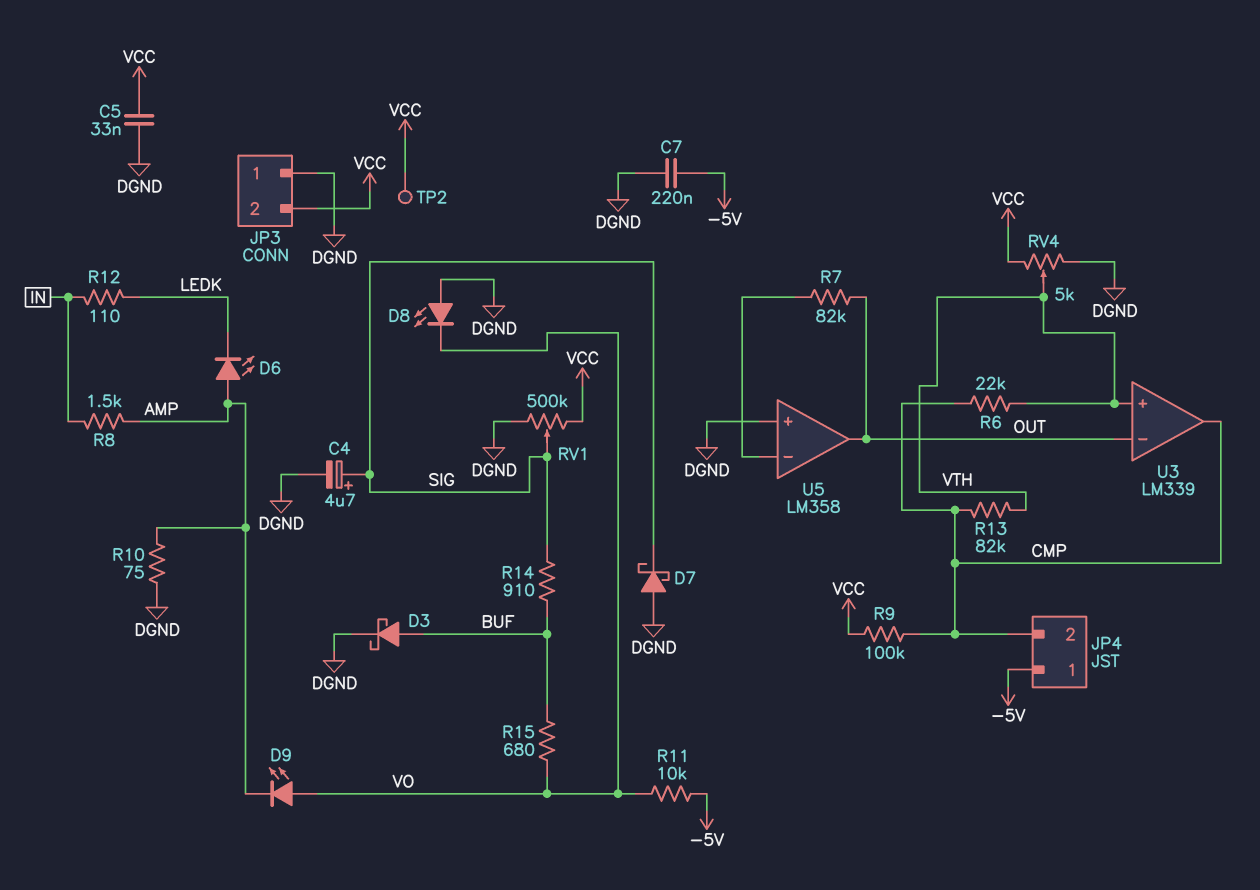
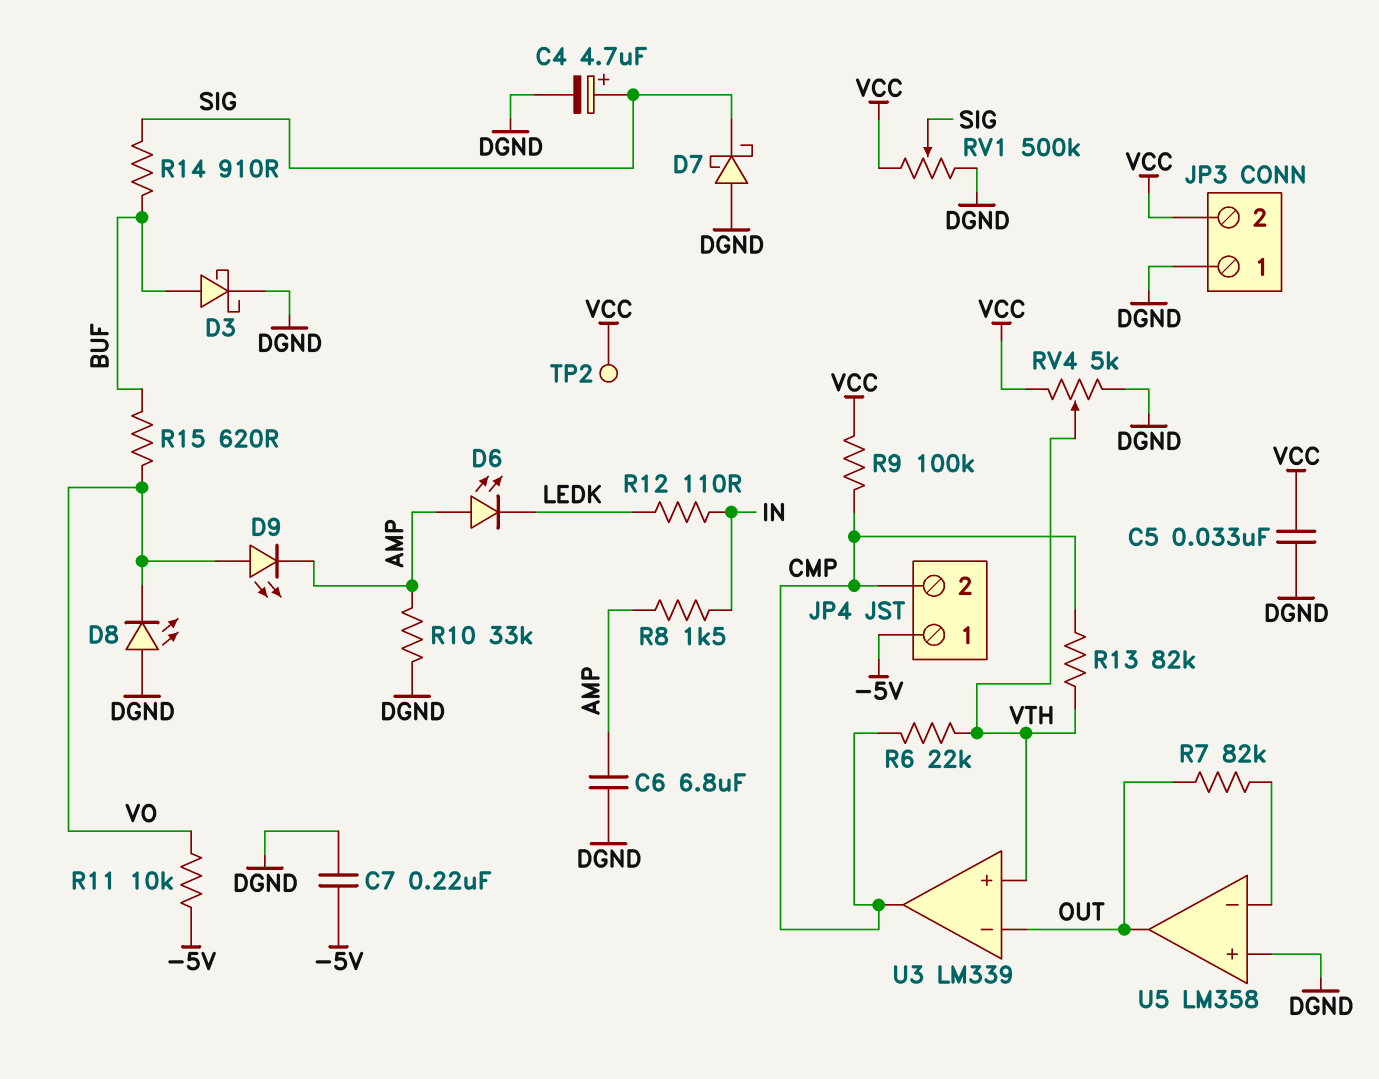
C6: none -> 6.8uF (AMP, DGND)
R10: 75 (AMP, DGND) -> 33k (AMP, DGND)
R15: 680 (BUF, VO) -> 620 (BUF, VO)

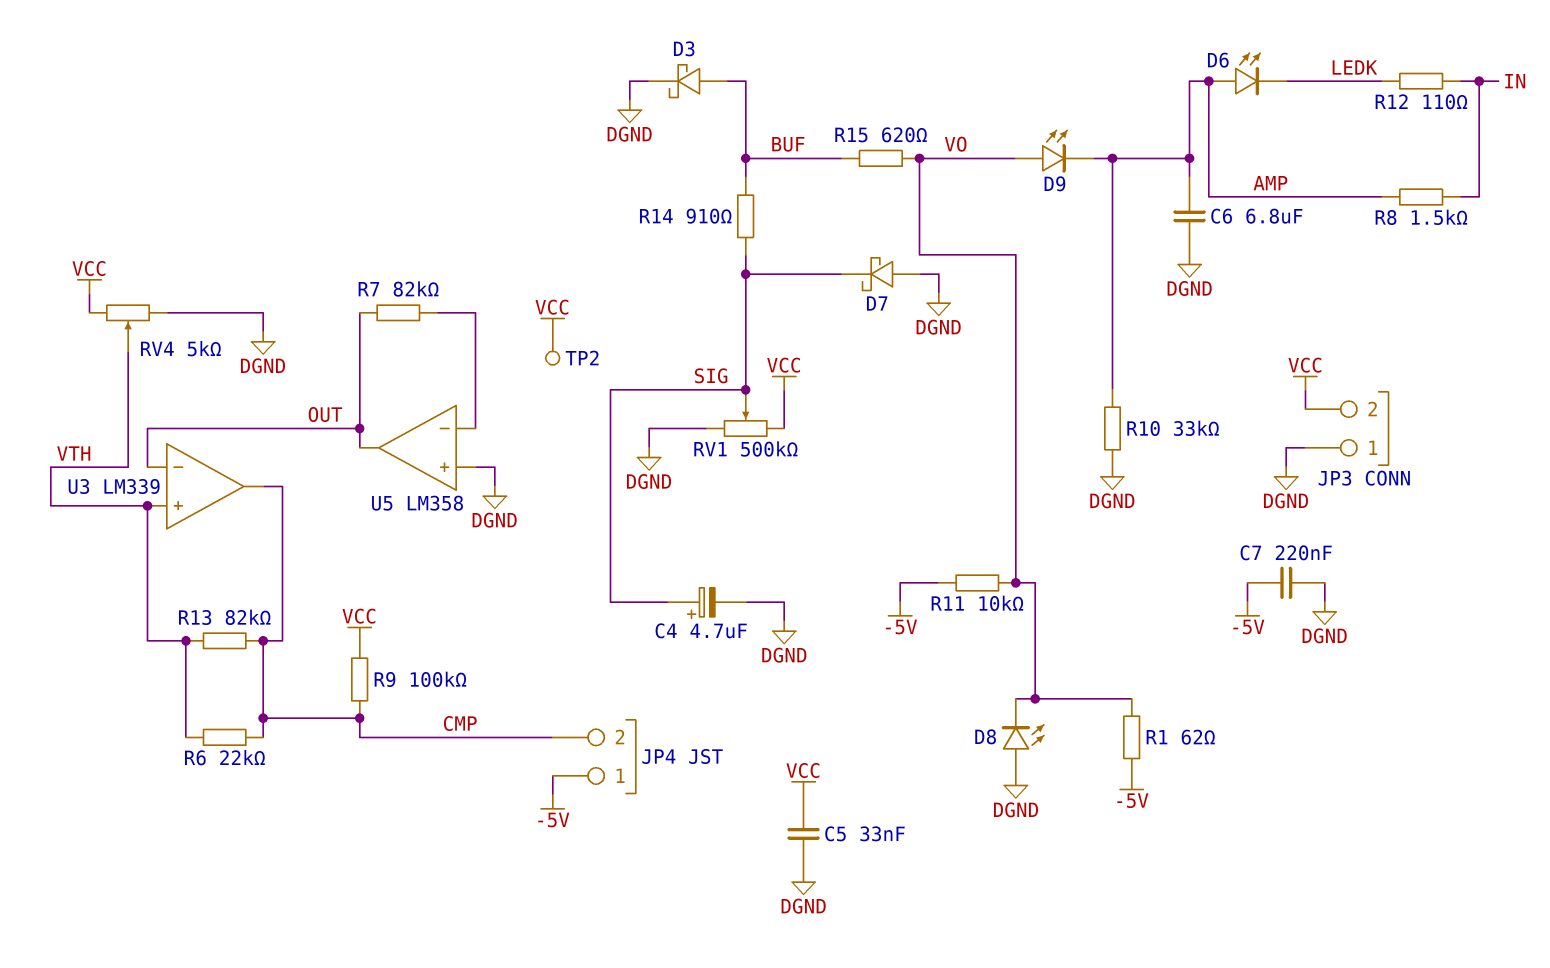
R1: none -> 62 (-5V, VO)

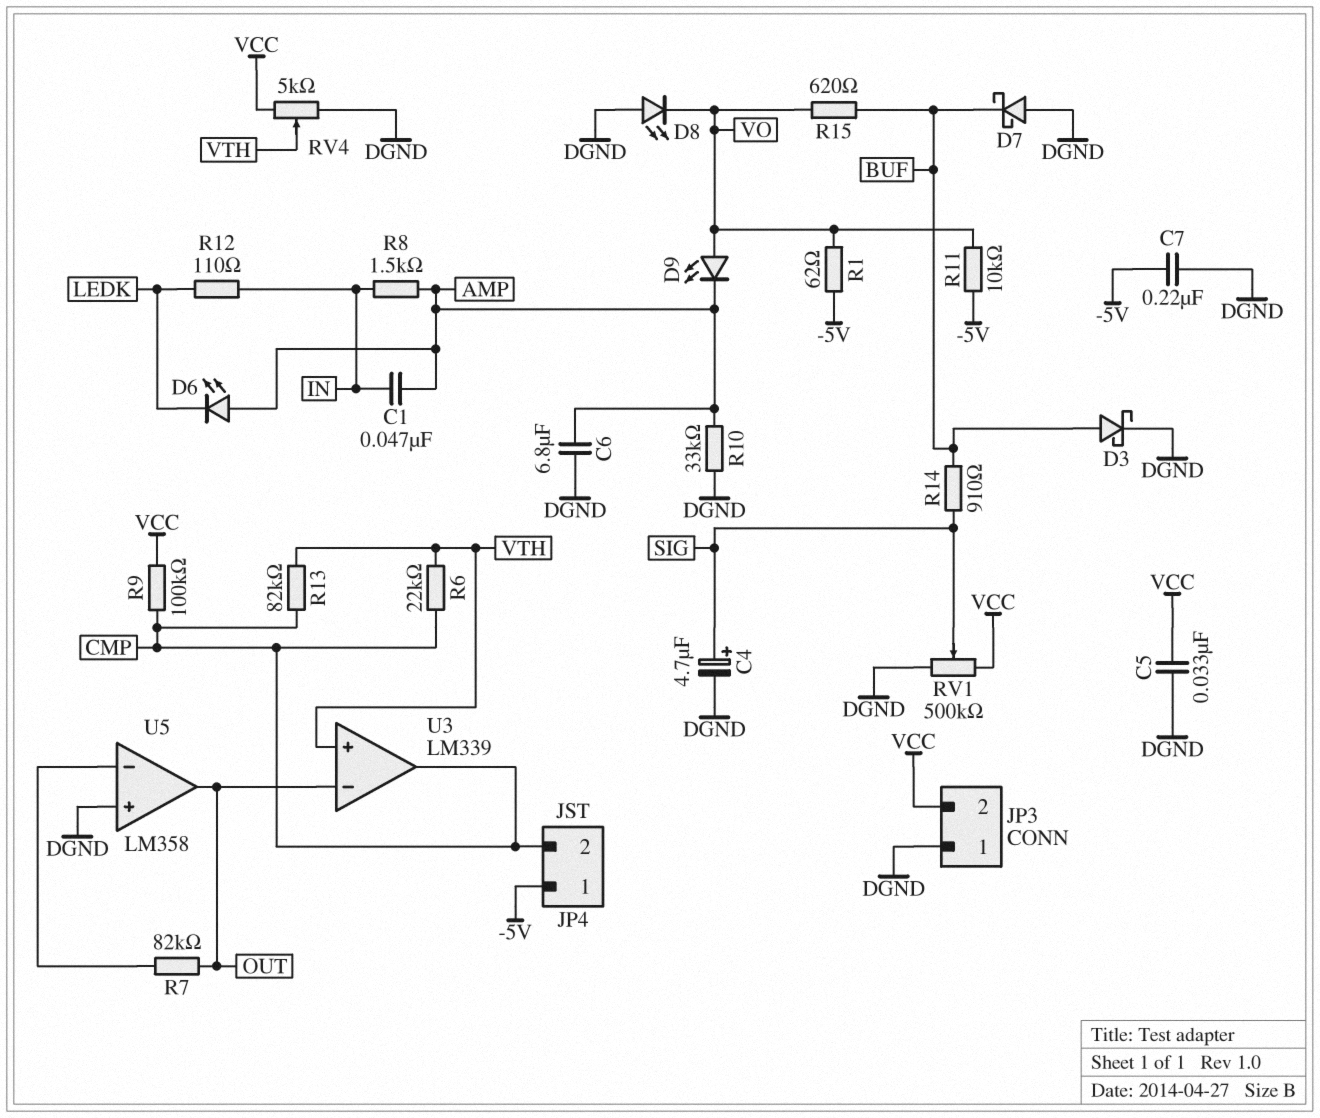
C1: none -> 47nF (AMP, IN)
D7: schottky (A DGND, K SIG) -> schottky (A DGND, K BUF)
TP2: test point (VCC) -> none

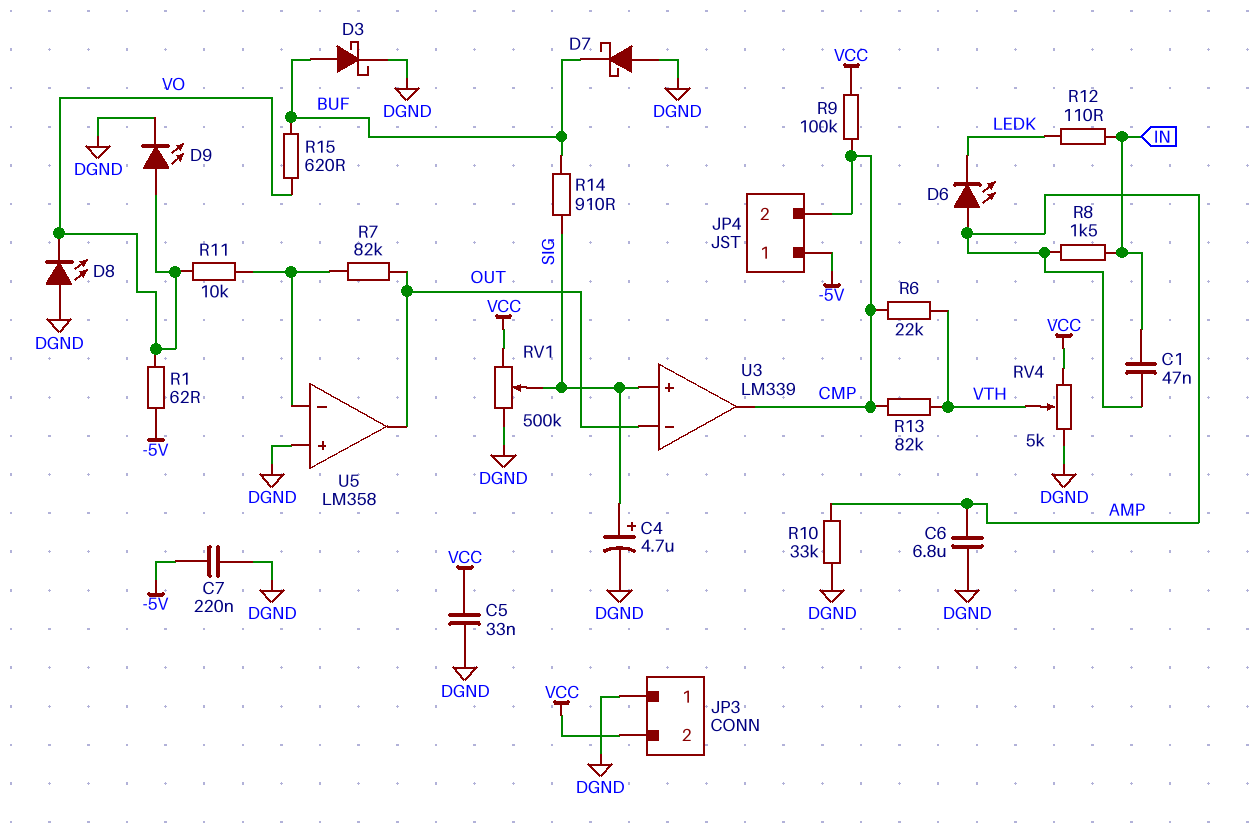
D9: LED (A VO, K AMP) -> LED (A VO, K DGND)
R11: 10k (-5V, VO) -> 10k (U5/in-, VO)
U3 pin in+: VTH -> SIG

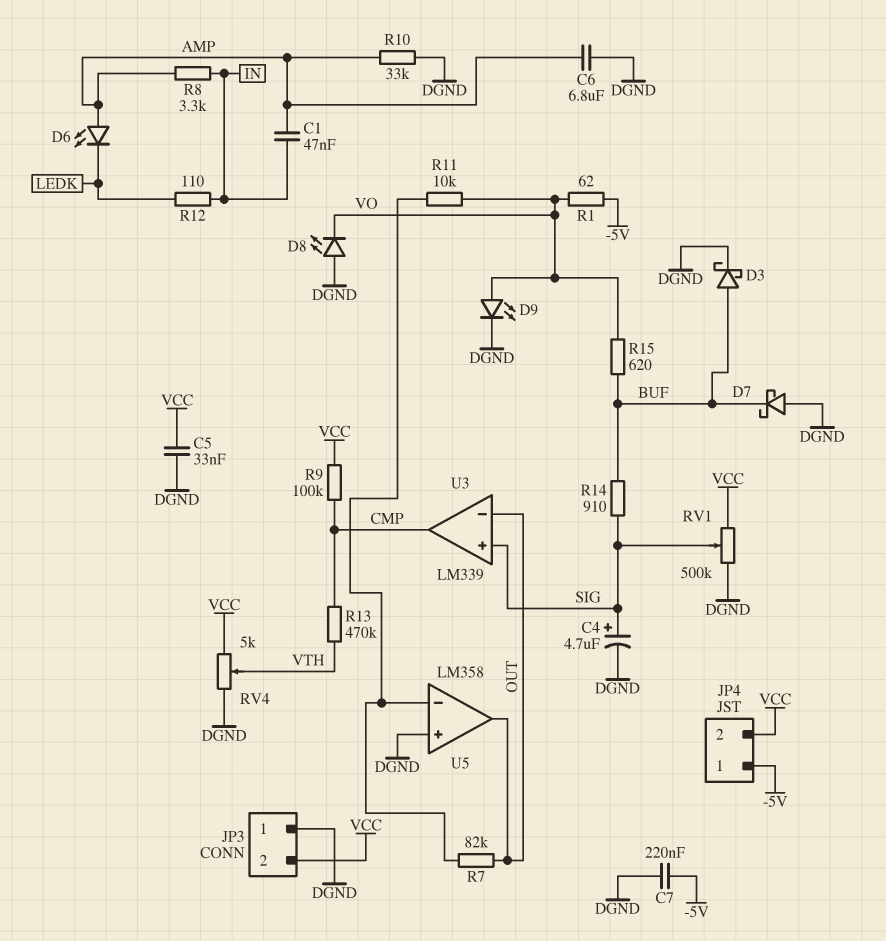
JP4 pin 2: CMP -> VCC
R6: 22k (CMP, VTH) -> none
R8: 1.5k (AMP, IN) -> 3.3k (AMP, IN)
R13: 82k (CMP, VTH) -> 470k (CMP, VTH)

